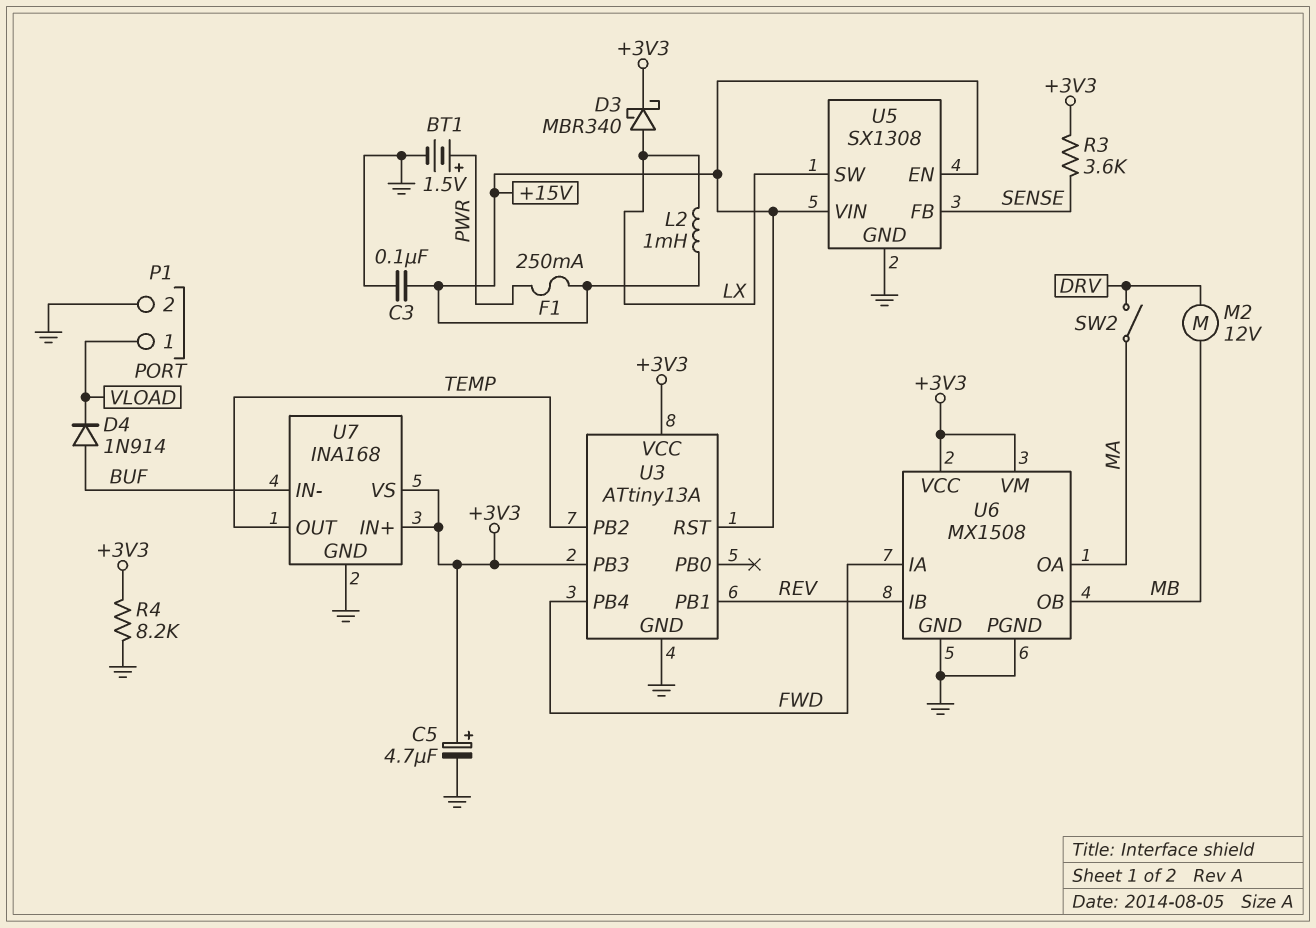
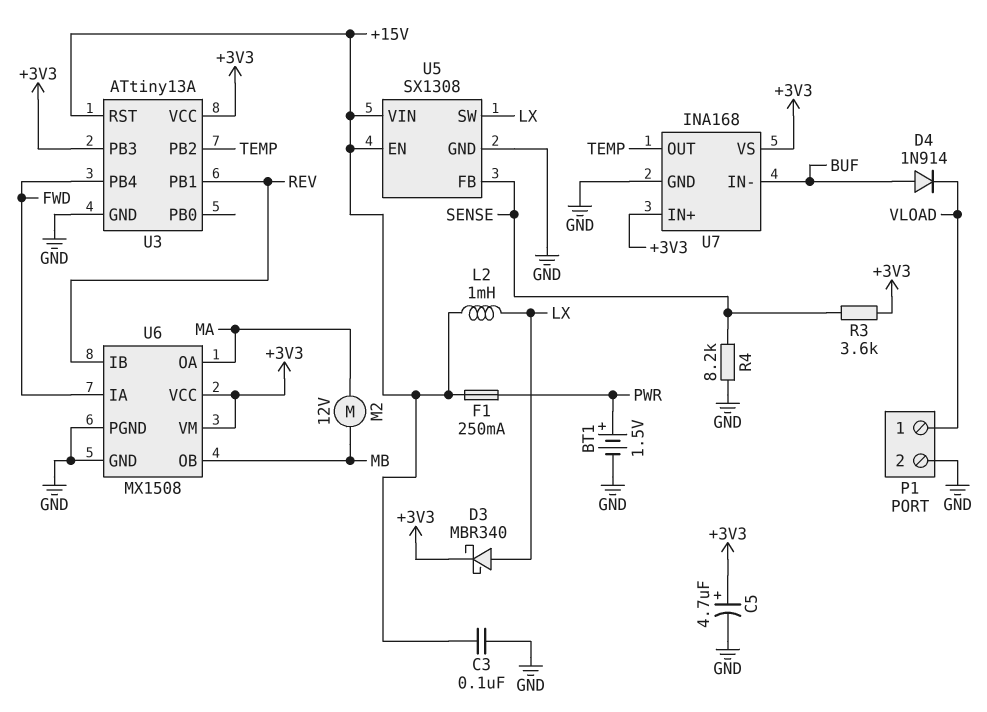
M2: motor 12V (DRV, MB) -> motor 12V (MA, MB)
R4: 8.2k (+3V3, GND) -> 8.2k (GND, SENSE)
SW2: switch (DRV, MA) -> none

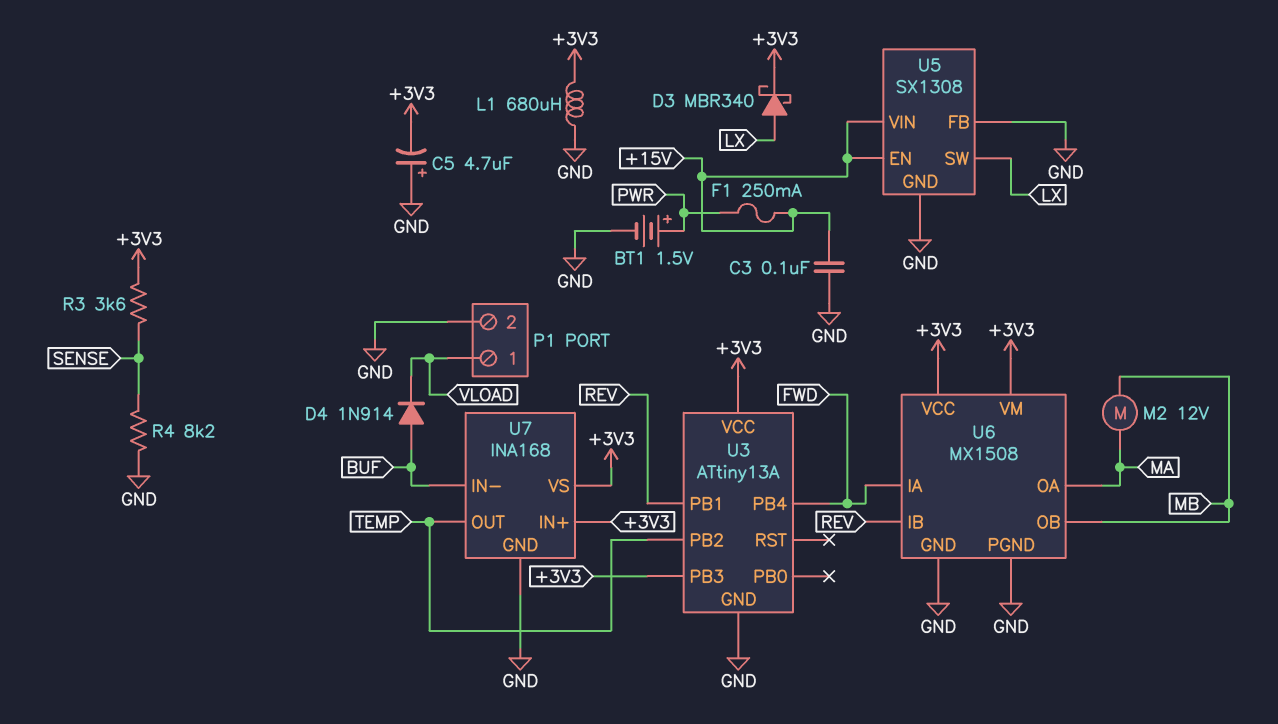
C5: 4.7uF (plus +3V3, minus GND) -> 4.7uF (plus GND, minus +3V3)
L1: none -> 680uH (+3V3, GND)
L2: 1mH (+15V, LX) -> none
U3 pin RST: +15V -> none
U5 pin FB: SENSE -> GND

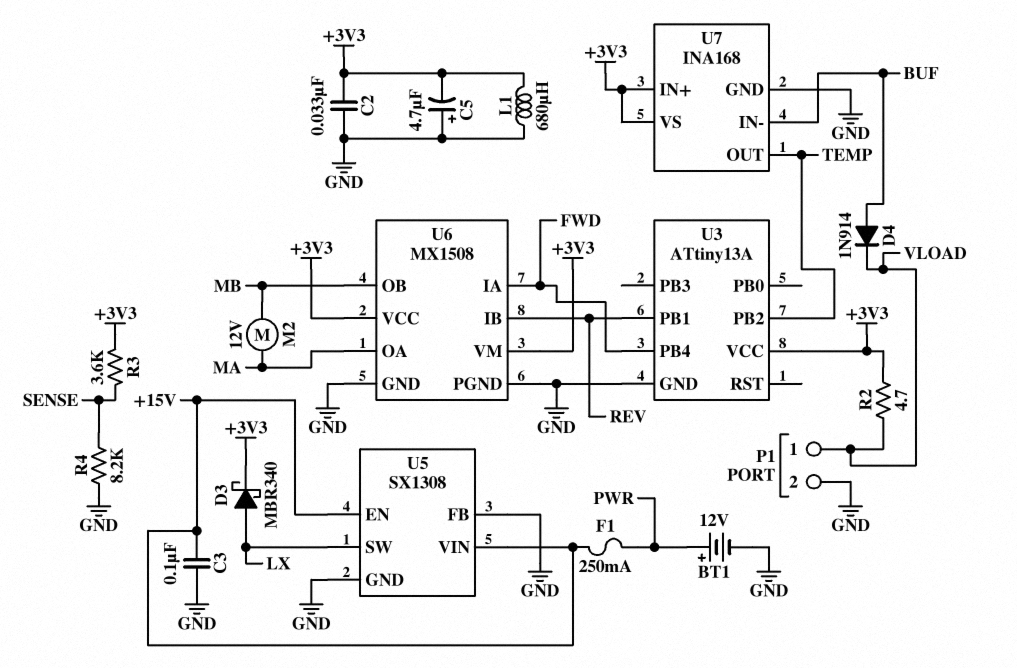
BT1: 1.5V (plus PWR, minus GND) -> 12V (plus PWR, minus GND)
C2: none -> 33nF (+3V3, GND)
R2: none -> 4.7 (+3V3, VLOAD)
U3 pin PB3: +3V3 -> none

